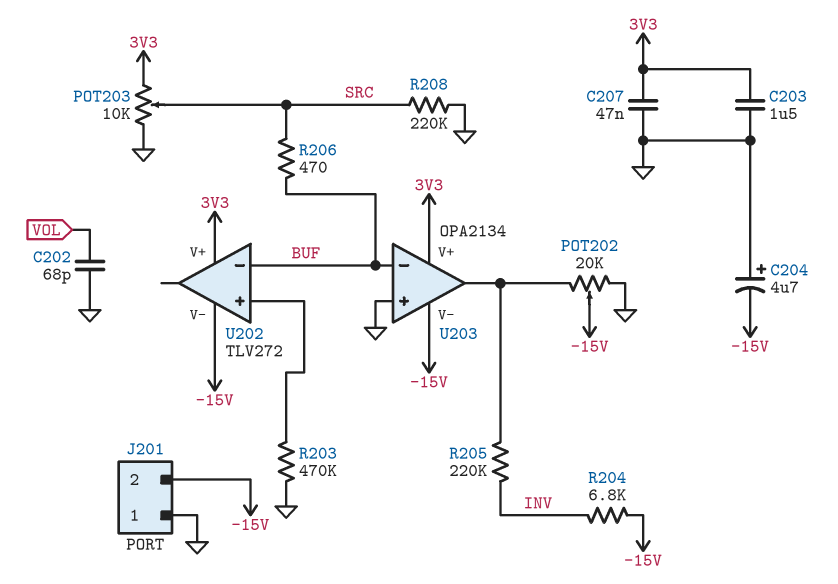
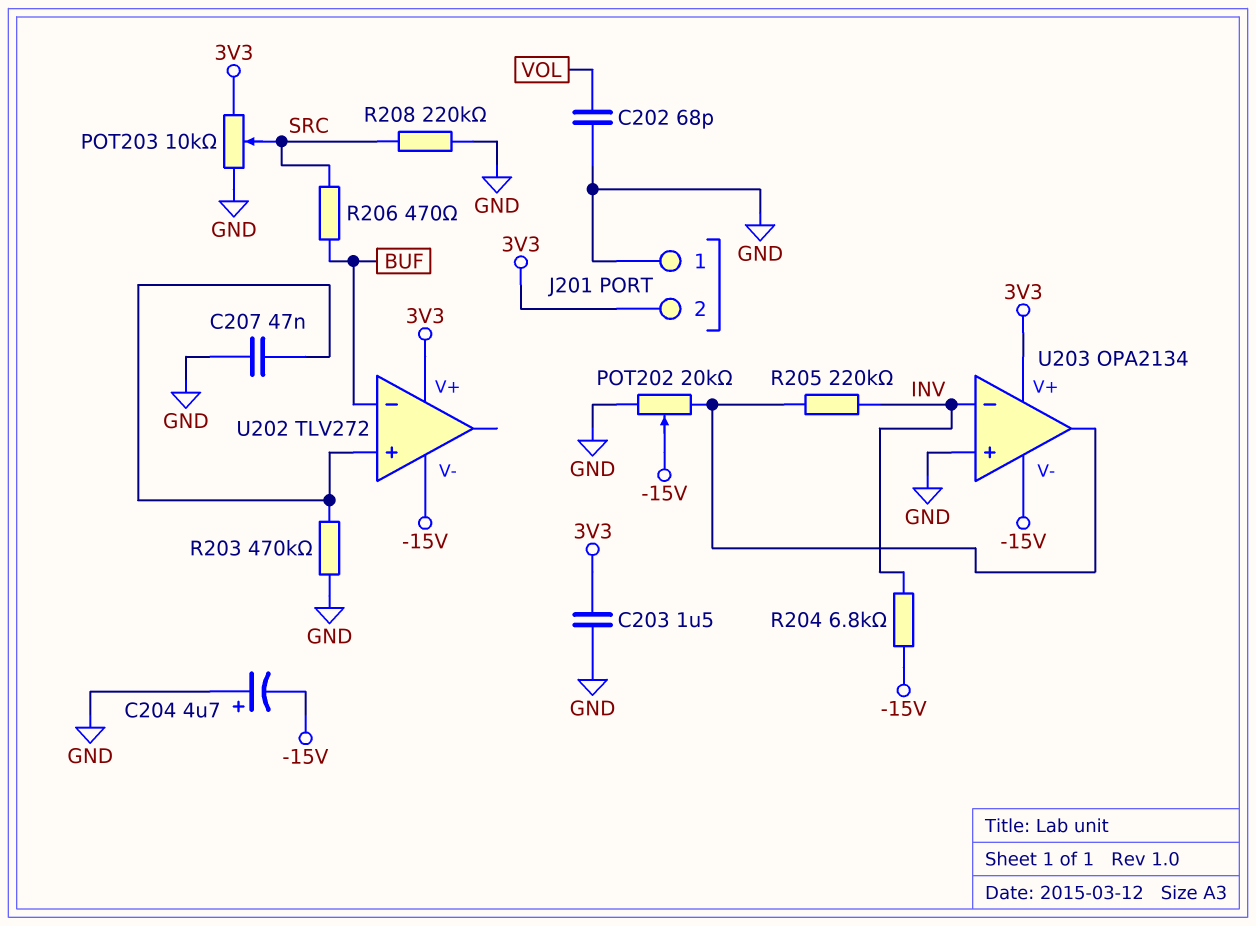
C207: 47nF (3V3, GND) -> 47nF (GND, U202/in+)
J201 pin 2: -15V -> 3V3
U203 pin in-: BUF -> INV

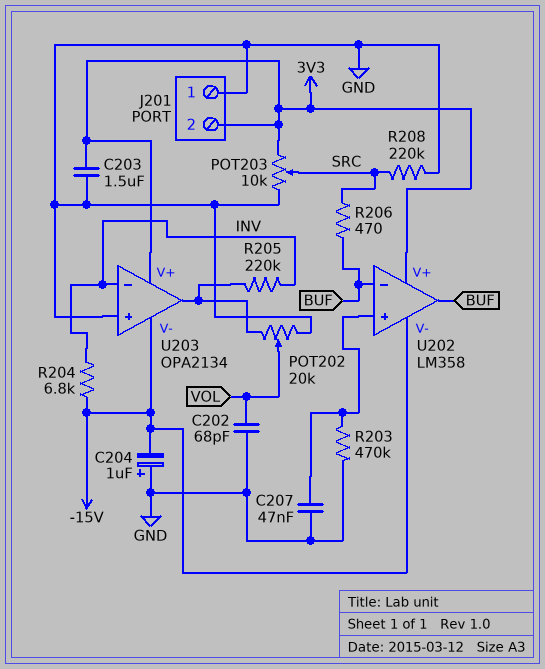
C204: 4.7uF (plus GND, minus -15V) -> 1uF (plus GND, minus -15V)
POT202: 20k (GND, U203/out, wiper -15V) -> 20k (GND, U203/out, wiper VOL)
U202: TLV272 -> LM358
U202 pin out: none -> BUF

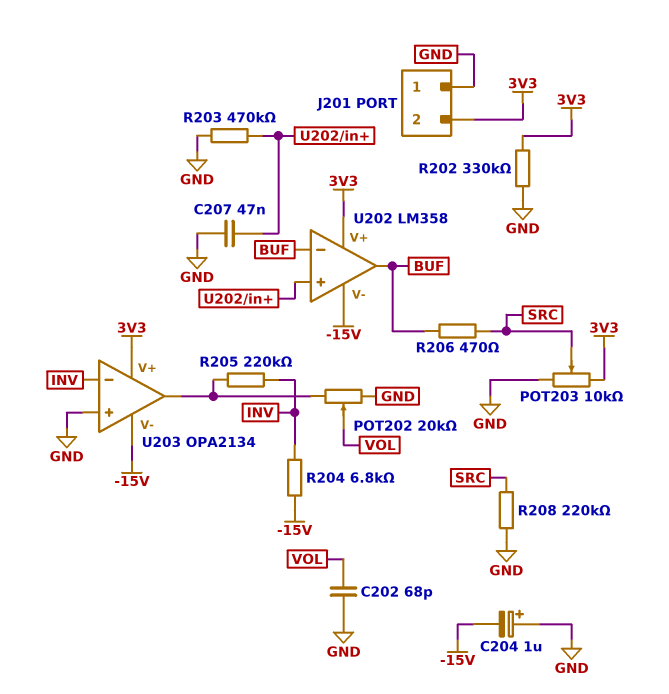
C203: 1.5uF (3V3, GND) -> none
R202: none -> 330k (3V3, GND)

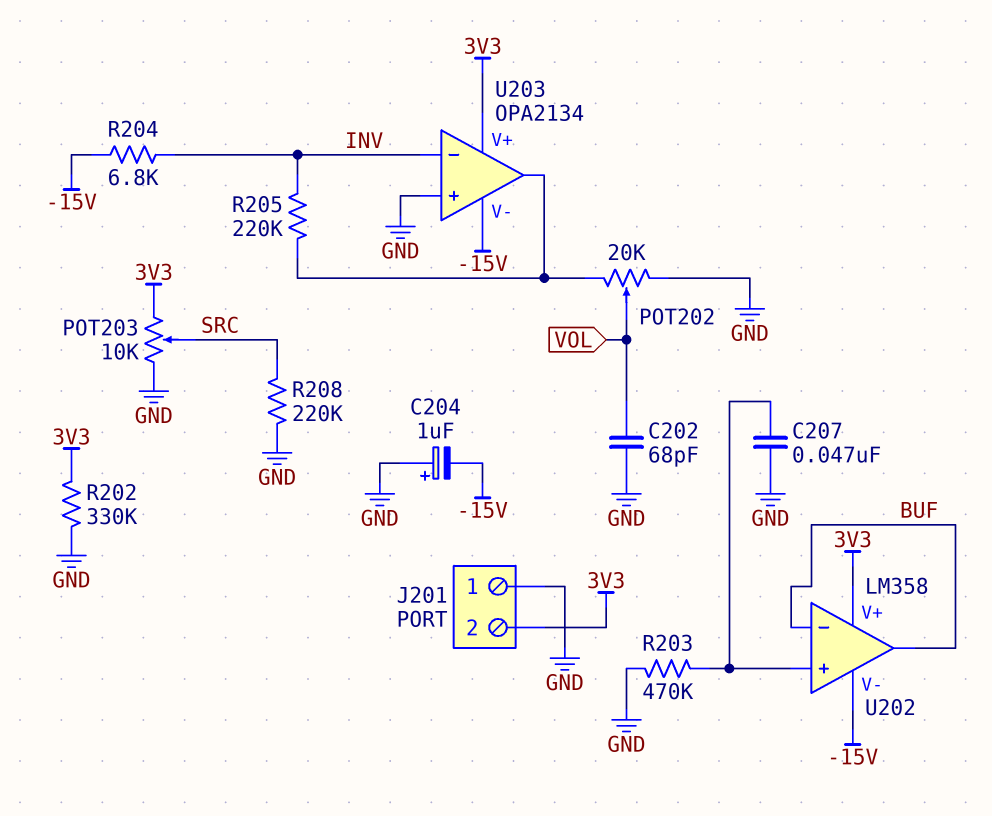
R206: 470 (BUF, SRC) -> none

